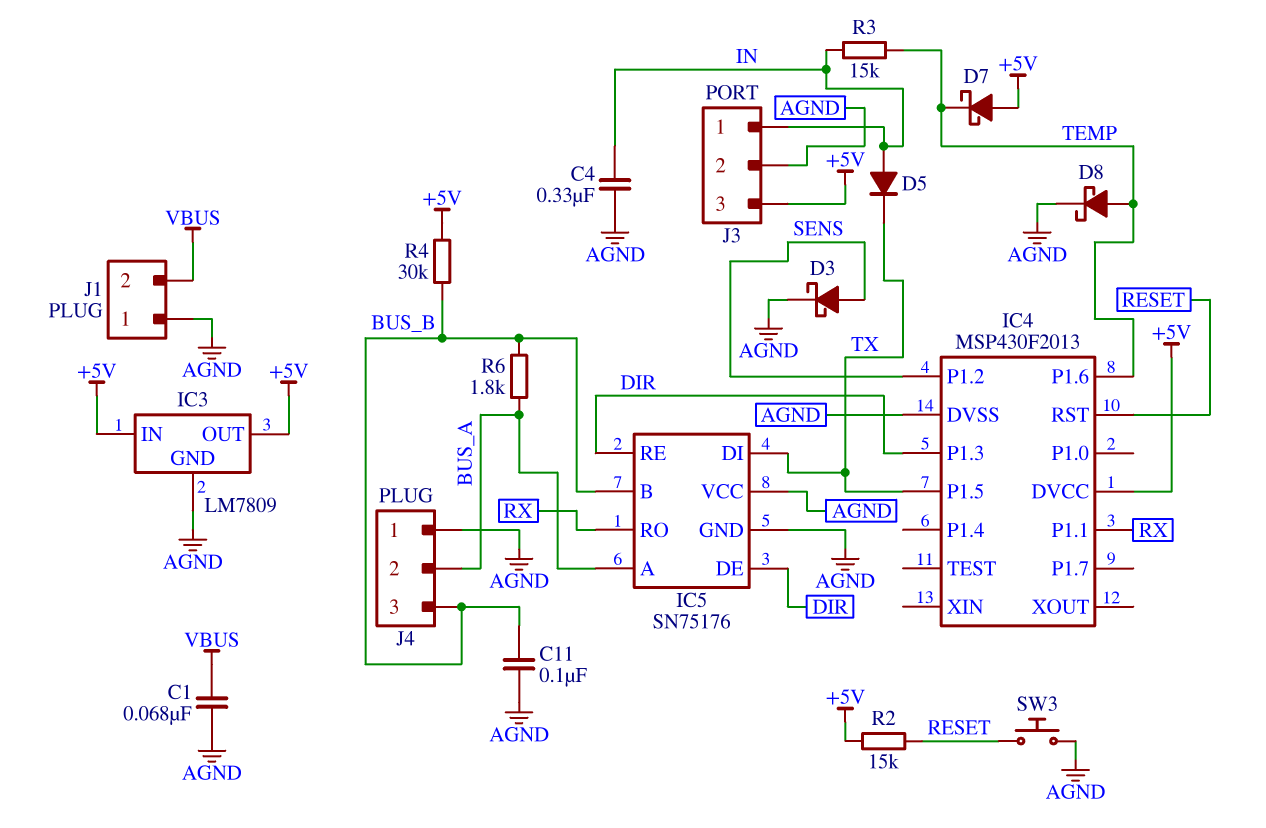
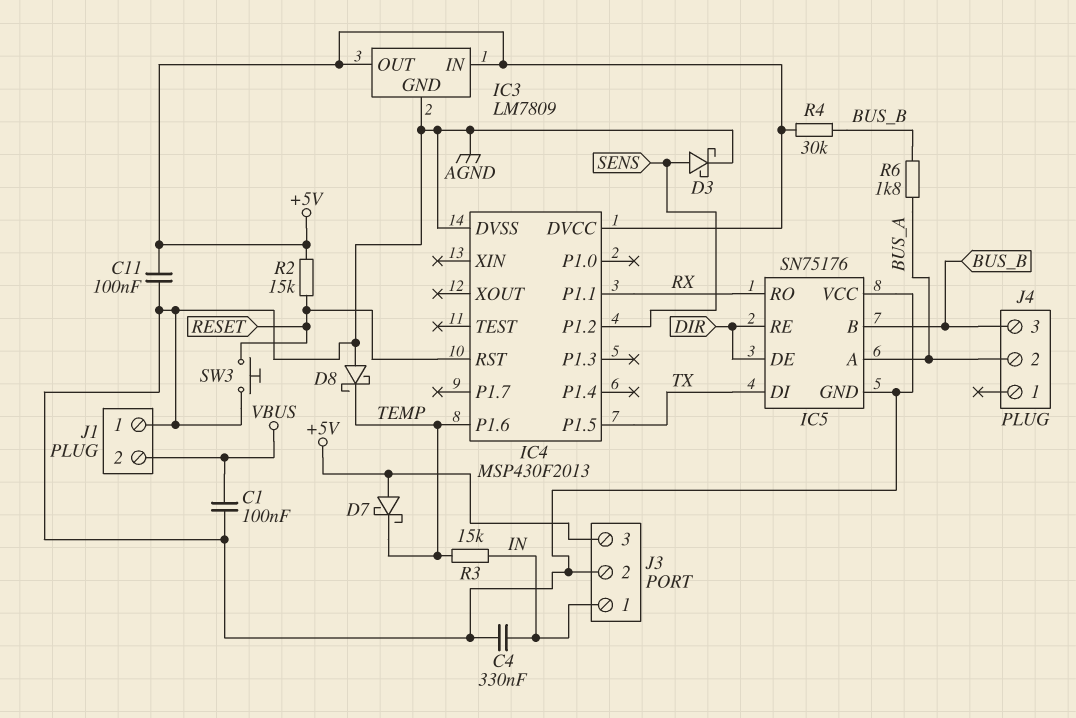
C1: 68nF (AGND, VBUS) -> 100nF (AGND, VBUS)
C11: 100nF (AGND, BUS_B) -> 100nF (+5V, AGND)
D5: diode (A IN, K TX) -> none
D8: schottky (A TEMP, K AGND) -> schottky (A AGND, K TEMP)
IC4 pin P1.3: DIR -> none
J4 pin 1: AGND -> none

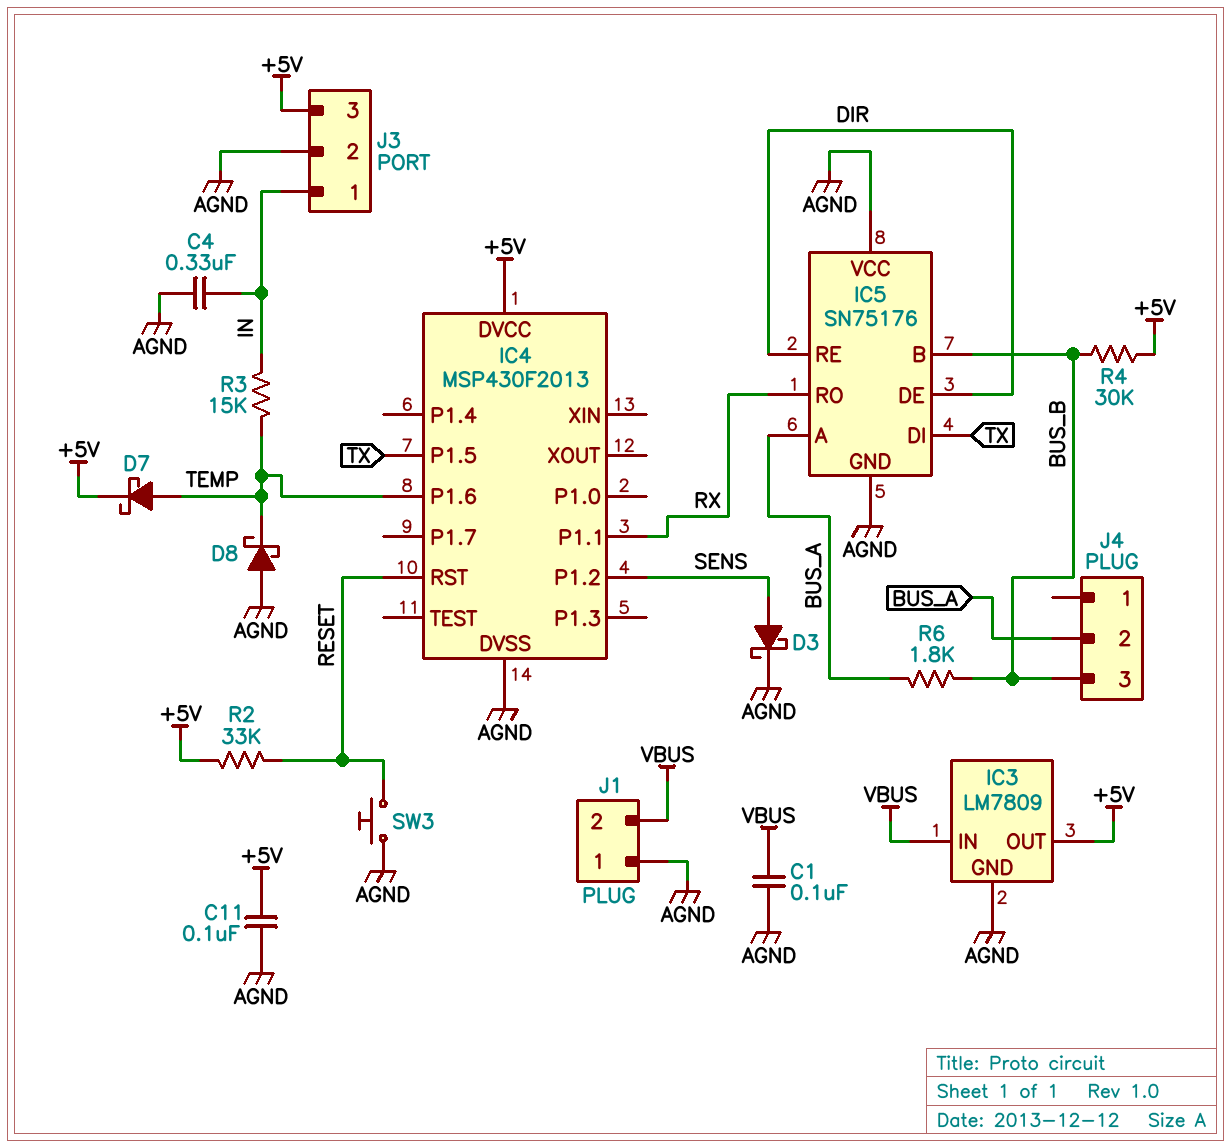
D7: schottky (A +5V, K TEMP) -> schottky (A TEMP, K +5V)
IC3 pin IN: +5V -> VBUS
R2: 15k (+5V, RESET) -> 33k (+5V, RESET)

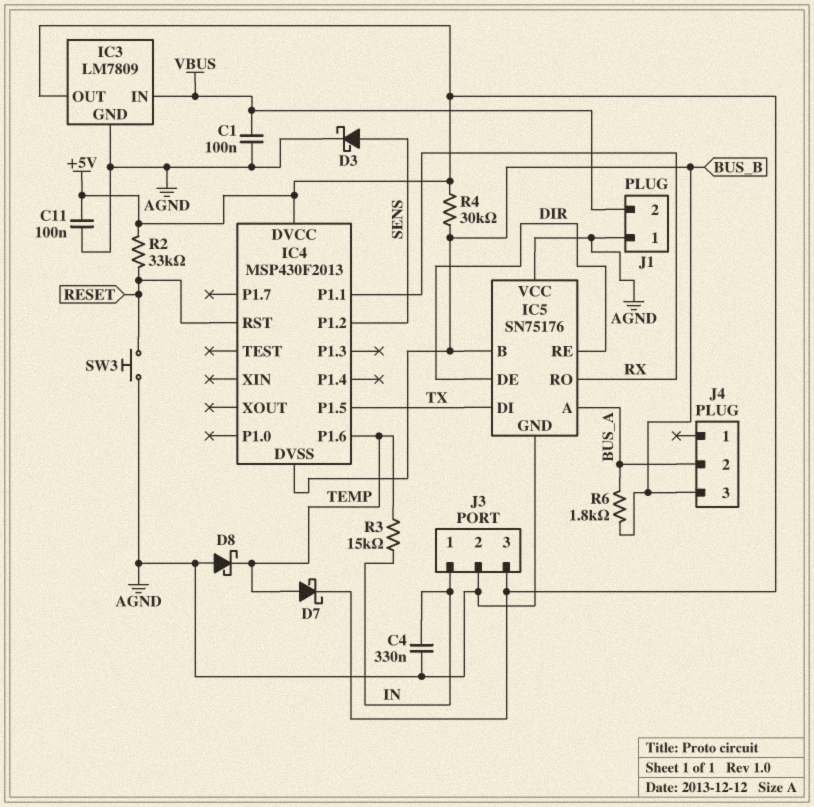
IC4 pin DVSS: AGND -> BUS_B

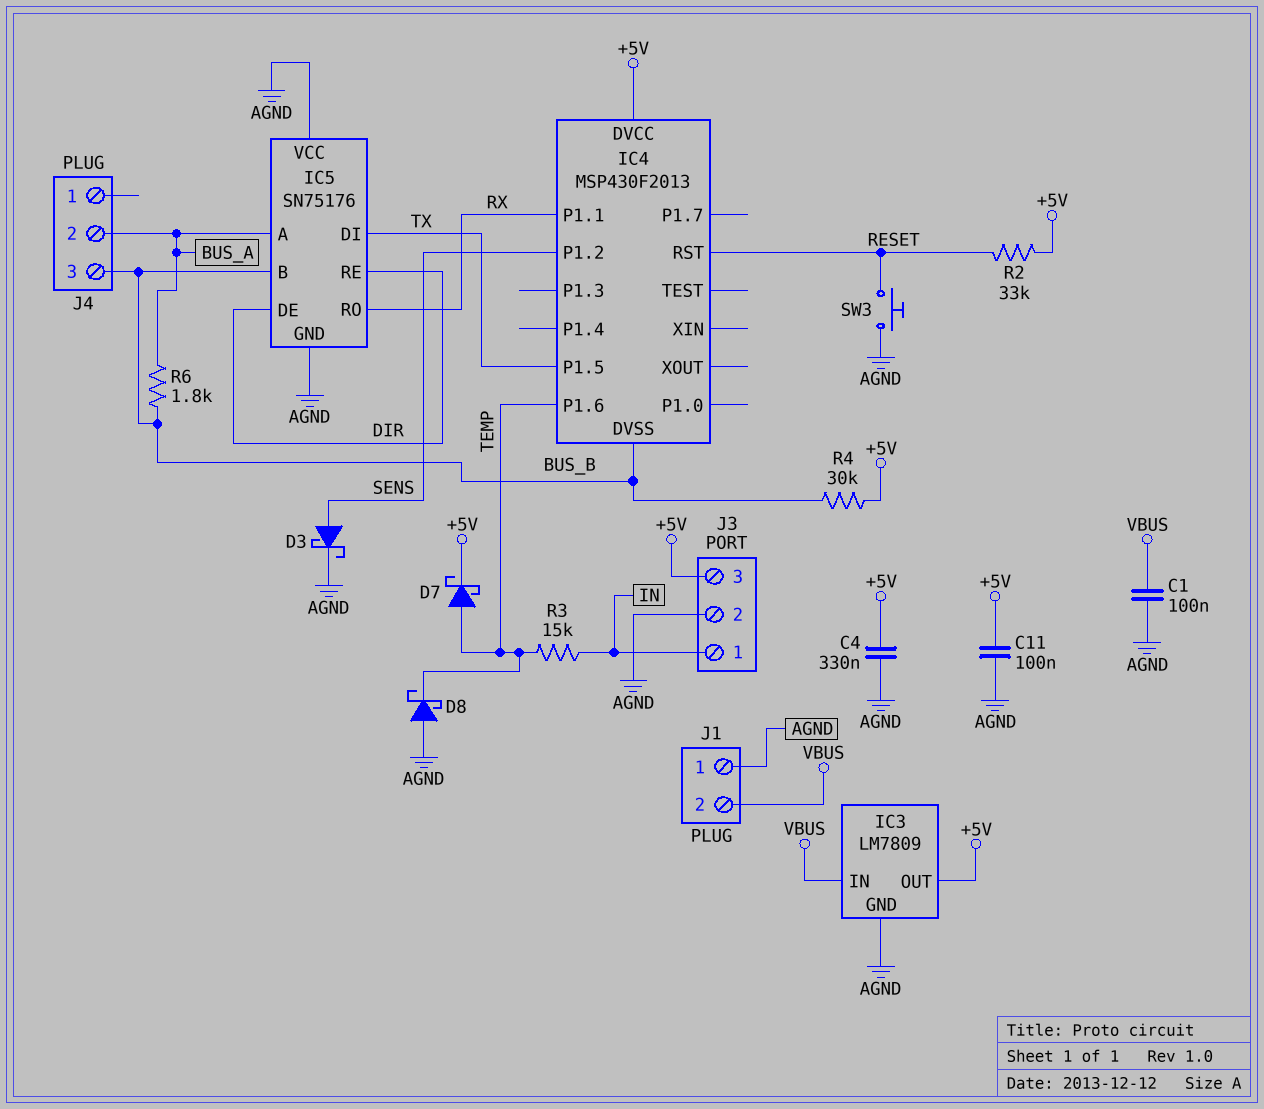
C4: 330nF (AGND, IN) -> 330nF (+5V, AGND)

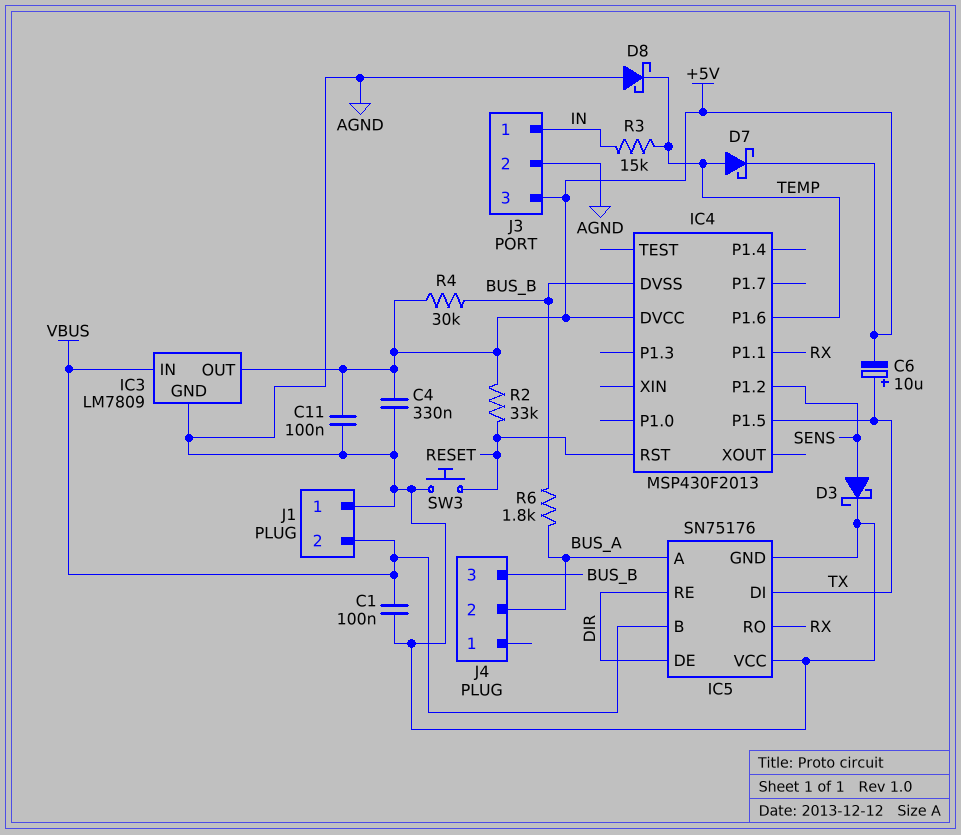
C6: none -> 10uF (plus TX, minus +5V)
IC5 pin B: BUS_B -> VBUS

